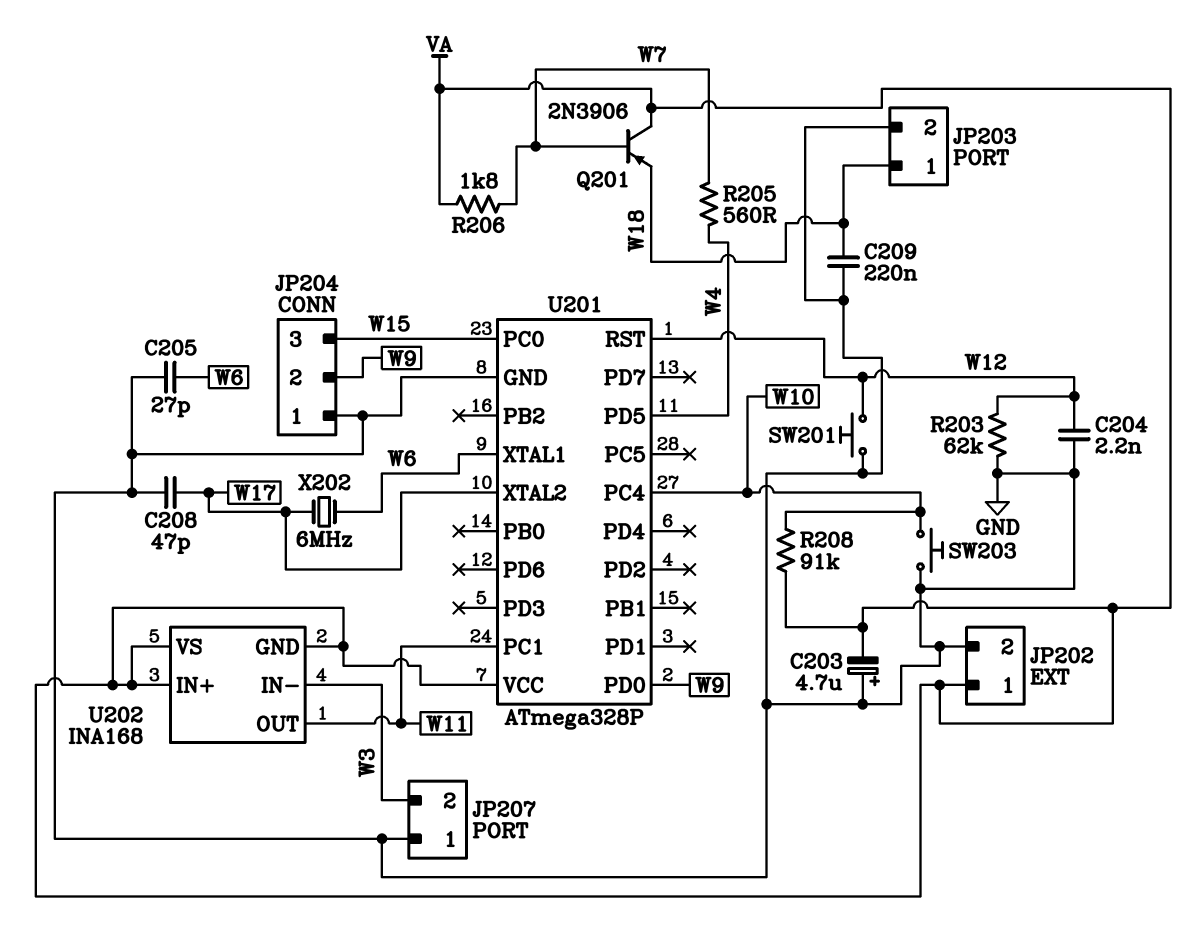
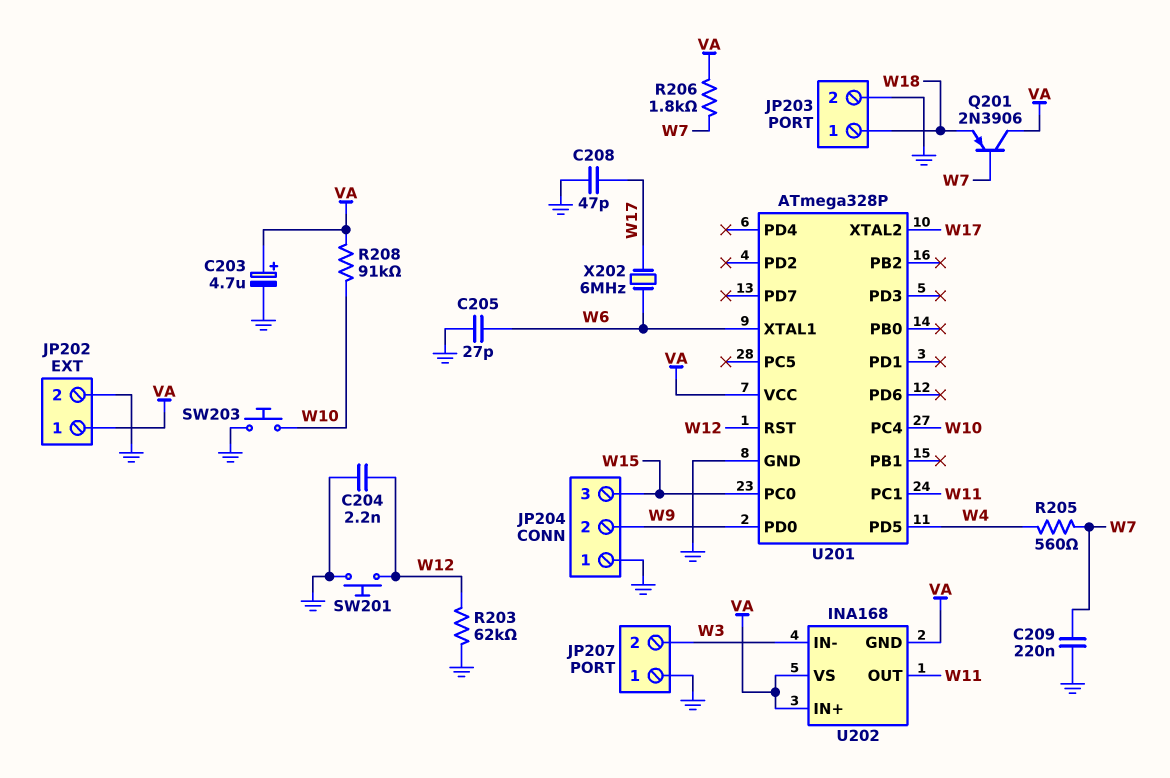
C203: 4.7uF (plus GND, minus VA) -> 4.7uF (plus VA, minus GND)
C209: 220nF (GND, W18) -> 220nF (GND, W7)

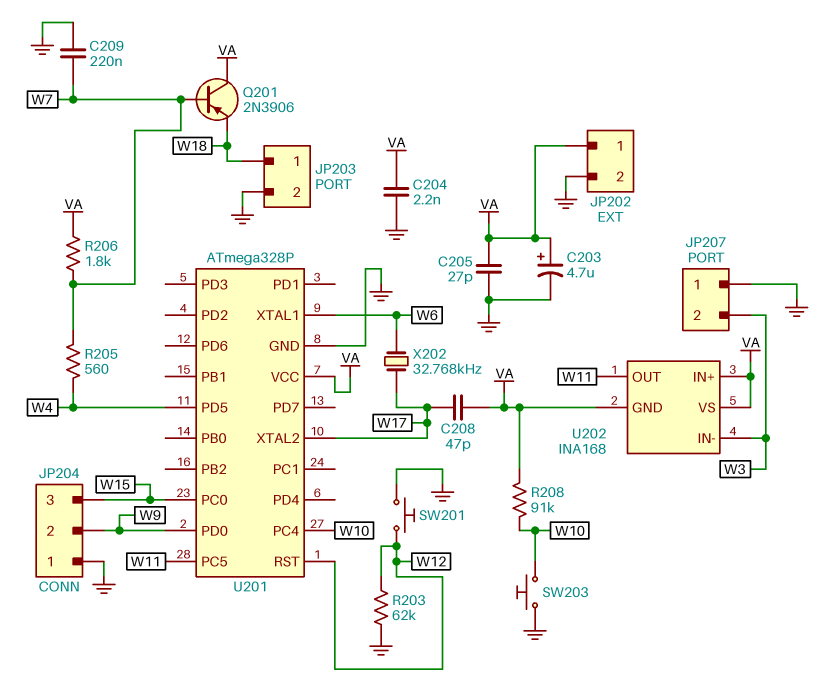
C204: 2.2nF (GND, W12) -> 2.2nF (GND, VA)
C205: 27pF (GND, W6) -> 27pF (GND, VA)
C208: 47pF (GND, W17) -> 47pF (VA, W17)
U201 pin PC1: W11 -> none
U201 pin PC5: none -> W11
X202: 6MHz (W6, W17) -> 32.768kHz (W6, W17)

